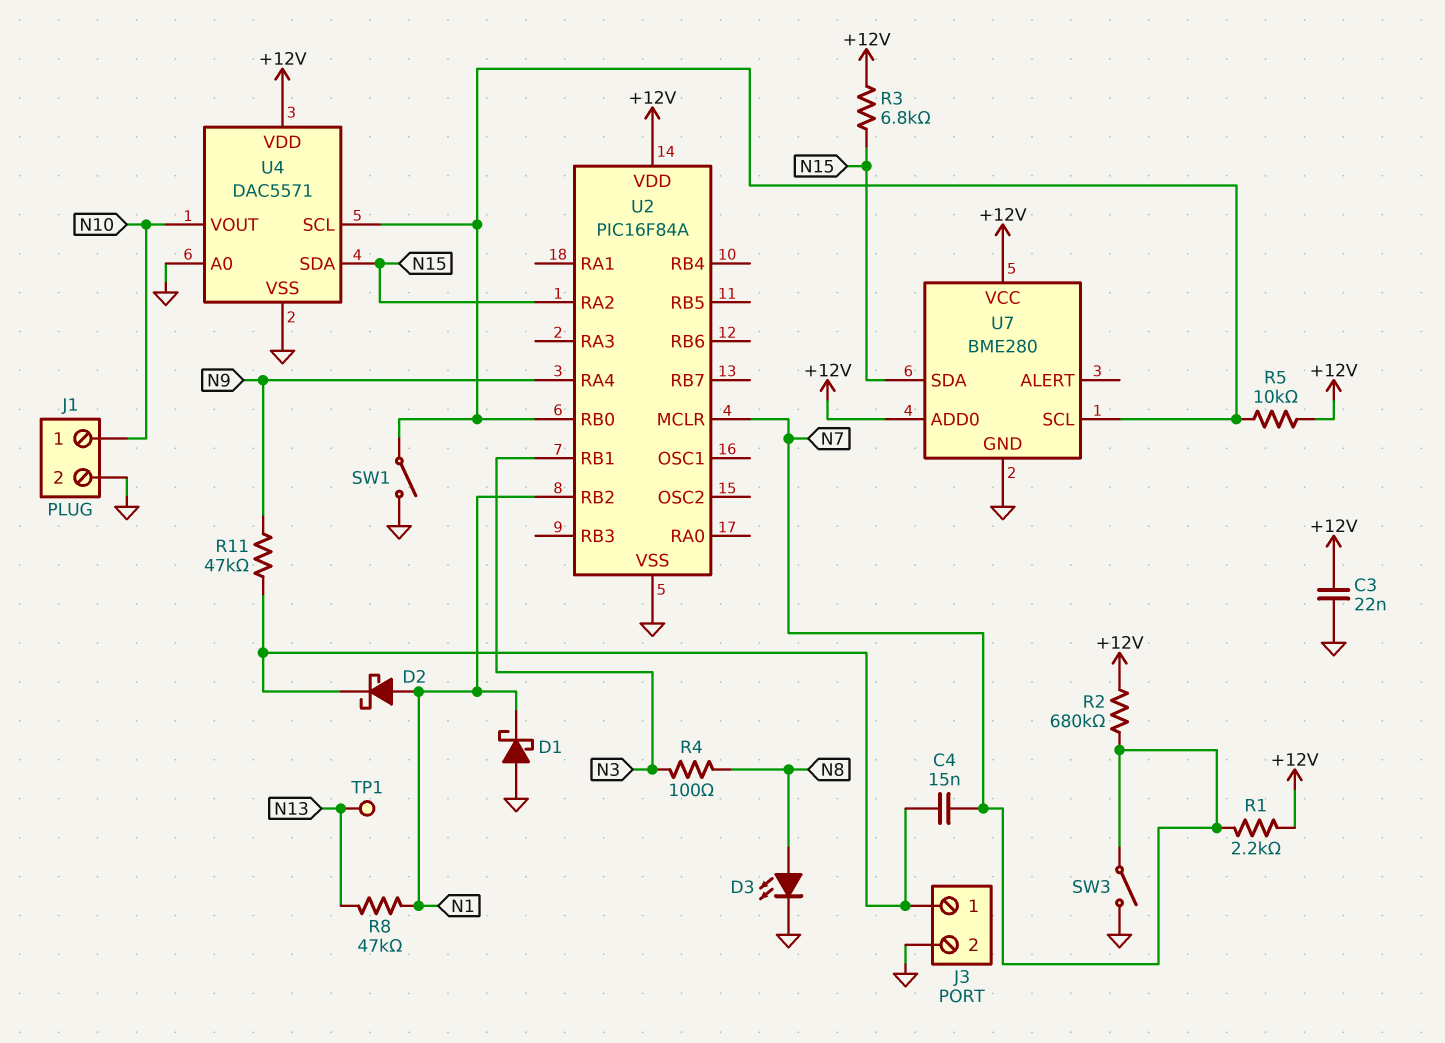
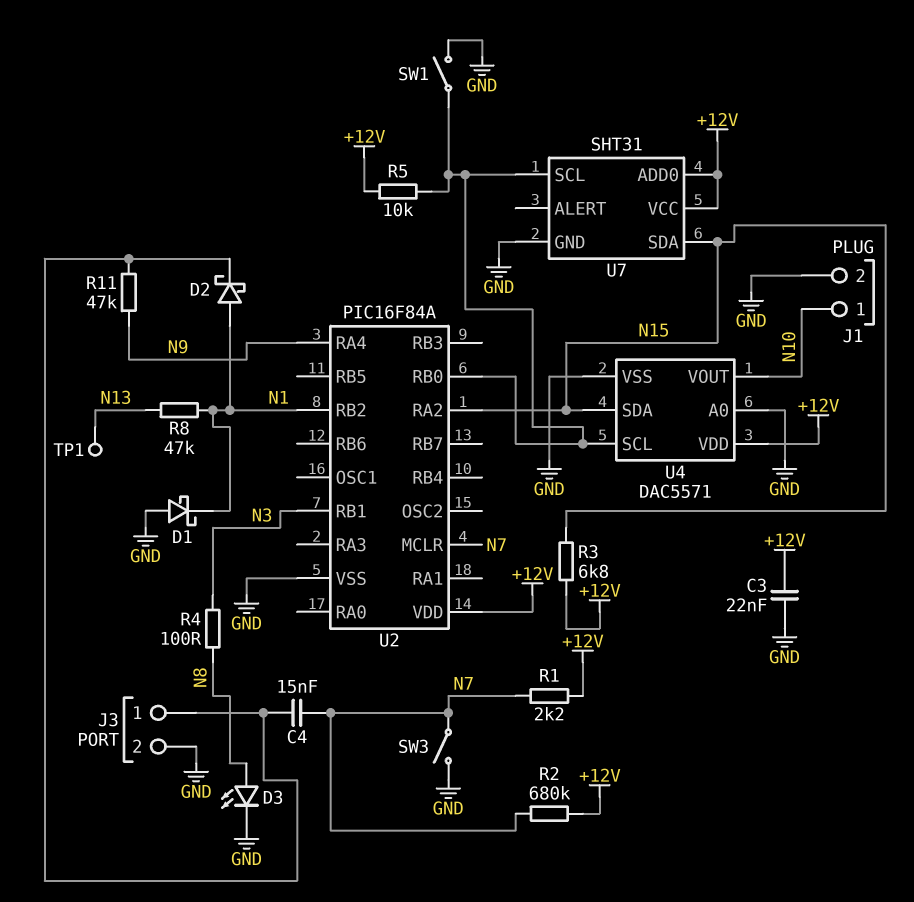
U7: BME280 -> SHT31

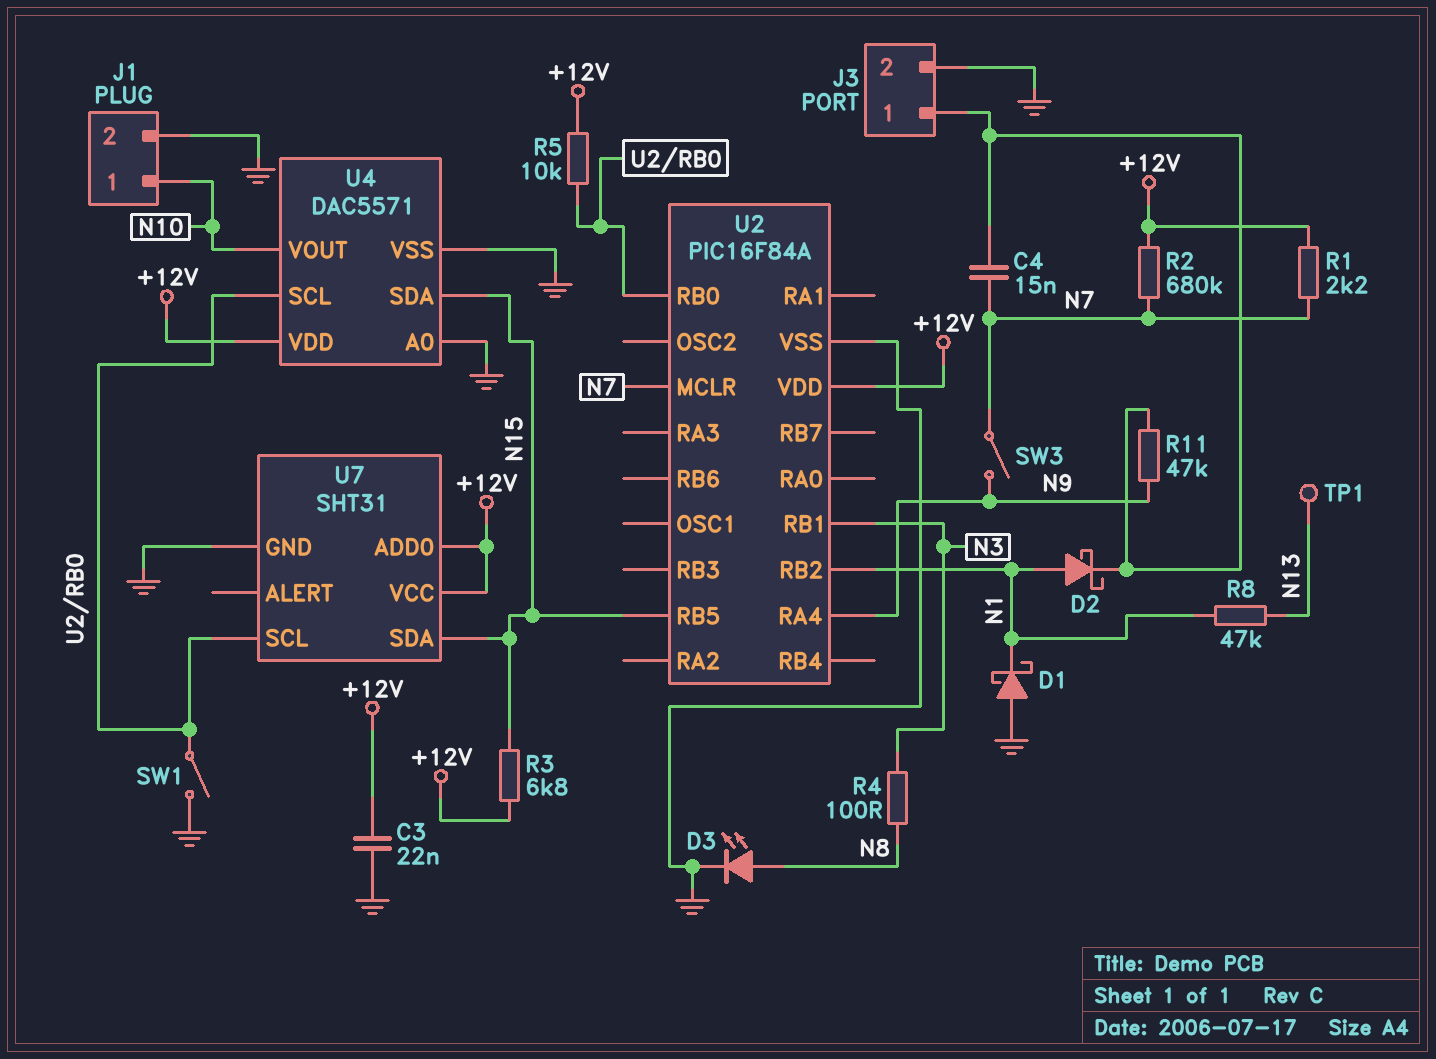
SW3: switch (GND, N7) -> switch (N7, N9)
U2 pin RA2: N15 -> none
U2 pin RB5: none -> N15

